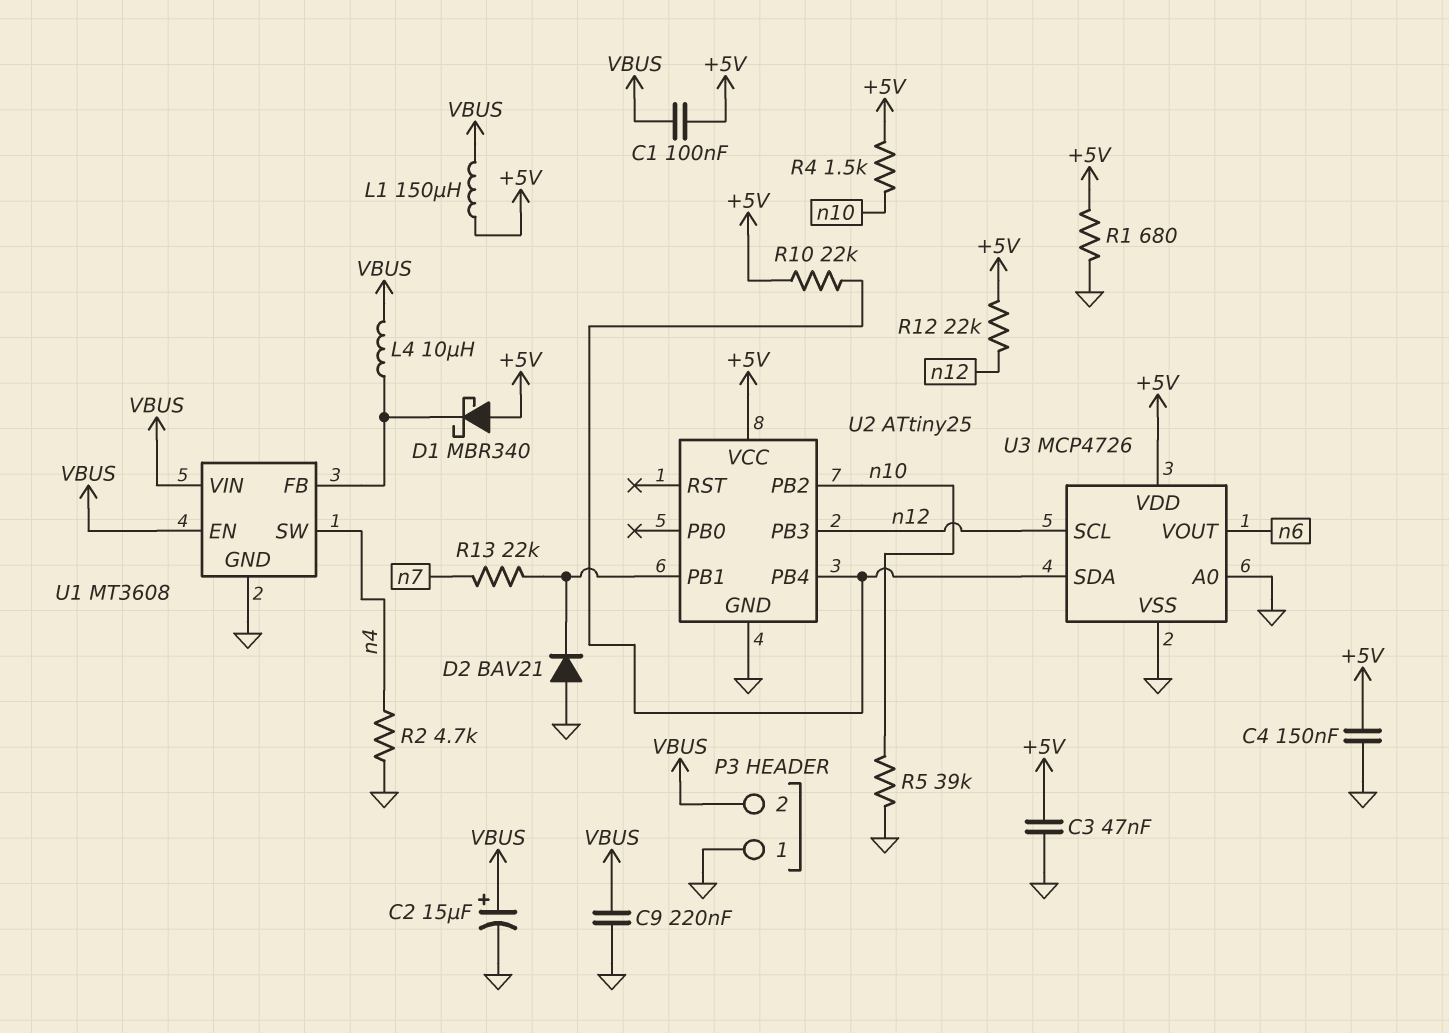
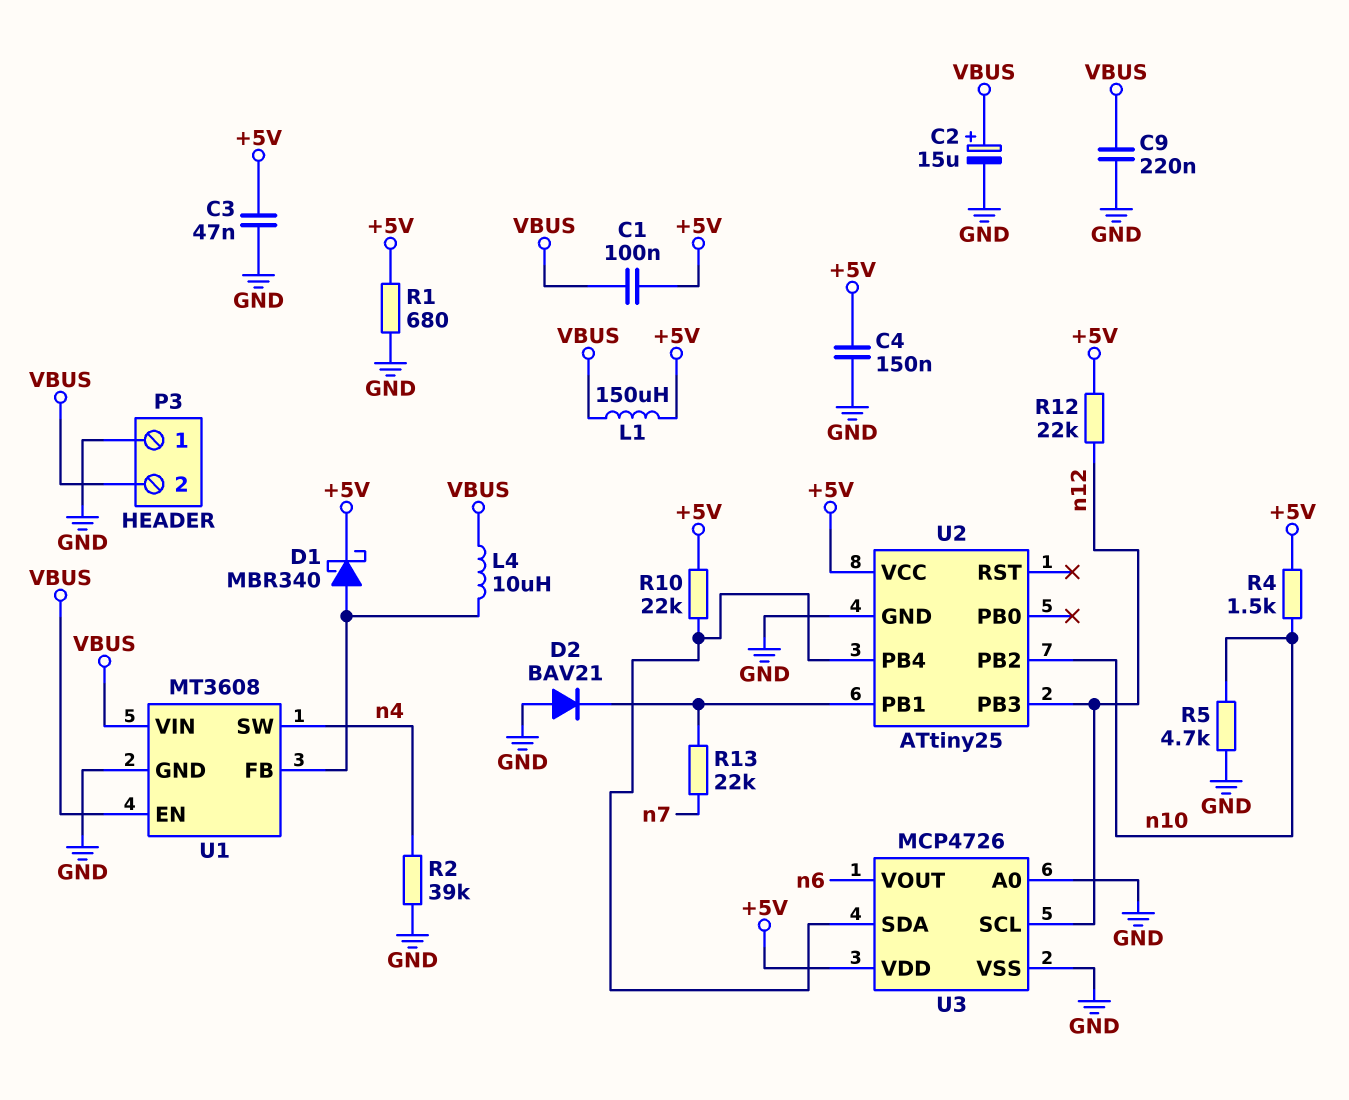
D1: schottky MBR340 (A +5V, K U1/FB) -> schottky MBR340 (A U1/FB, K +5V)
R2: 4.7k (GND, n4) -> 39k (GND, n4)
R5: 39k (GND, n10) -> 4.7k (GND, n10)

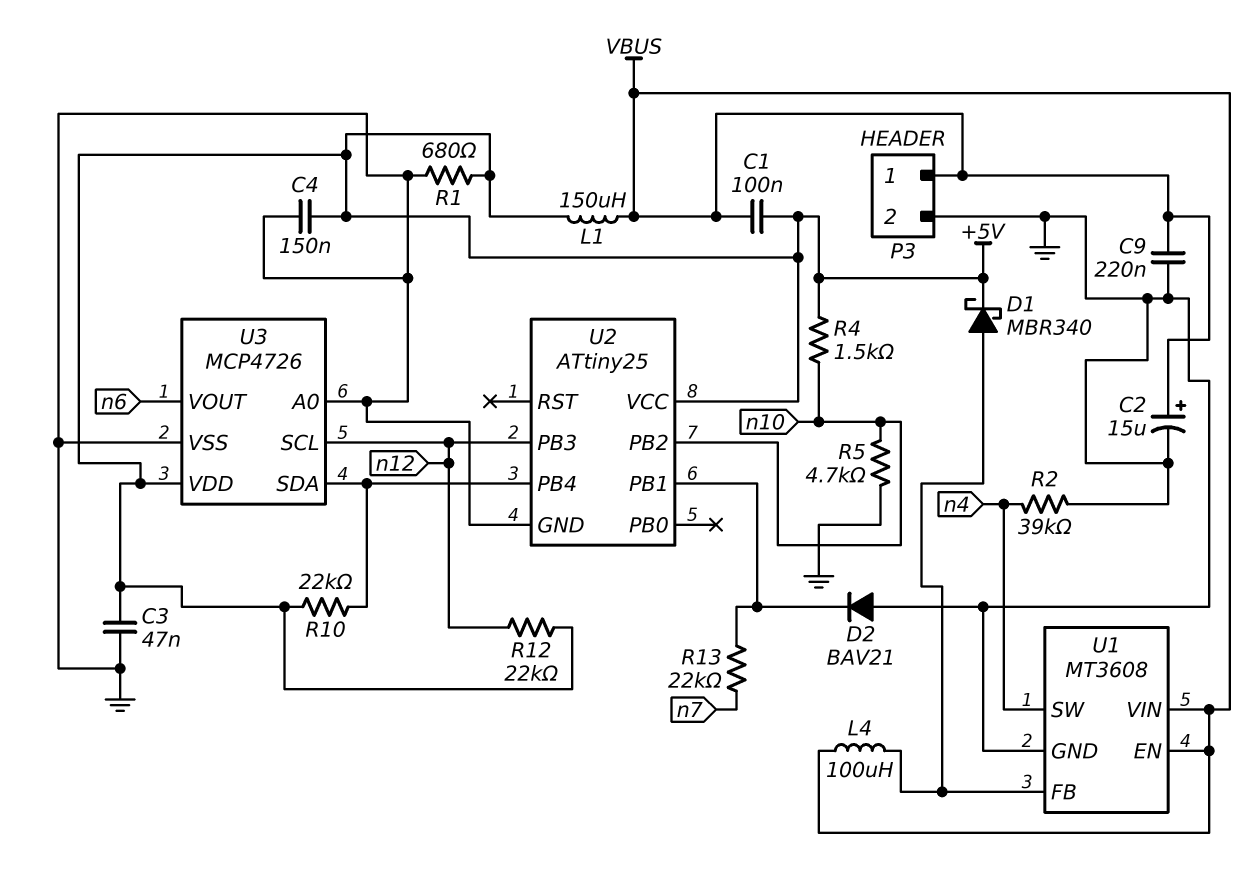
L4: 10uH (U1/FB, VBUS) -> 100uH (U1/FB, VBUS)
P3 pin 1: GND -> VBUS
P3 pin 2: VBUS -> GND

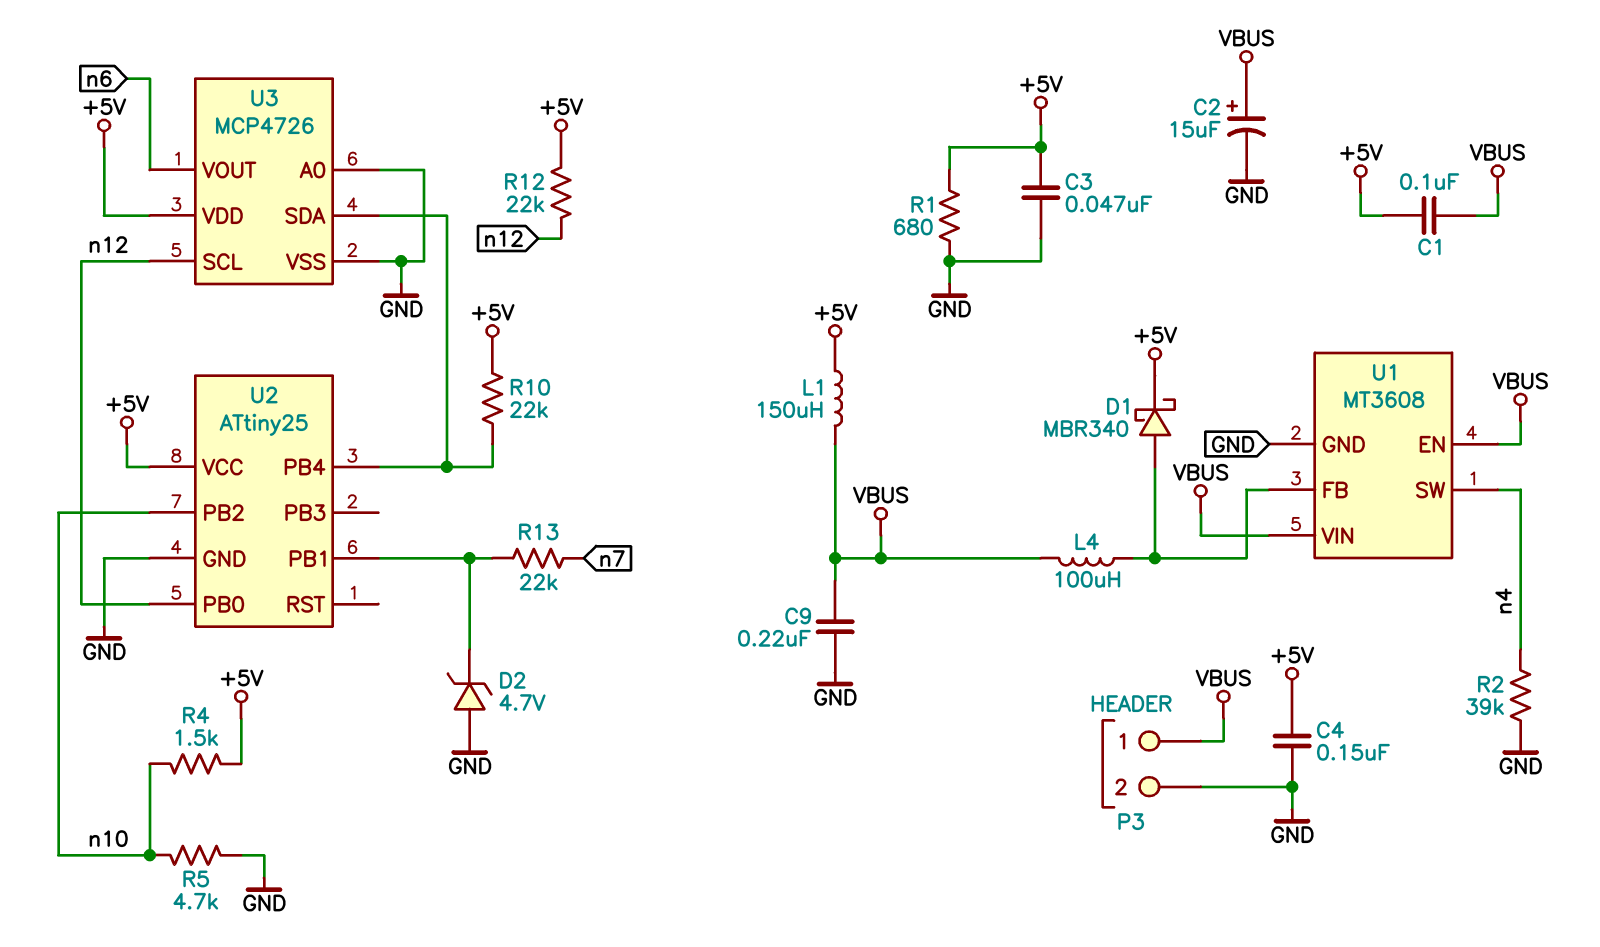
D2: diode BAV21 (A GND, K U2/PB1) -> zener 4.7V (A GND, K U2/PB1)
U2 pin PB0: none -> n12
U2 pin PB3: n12 -> none

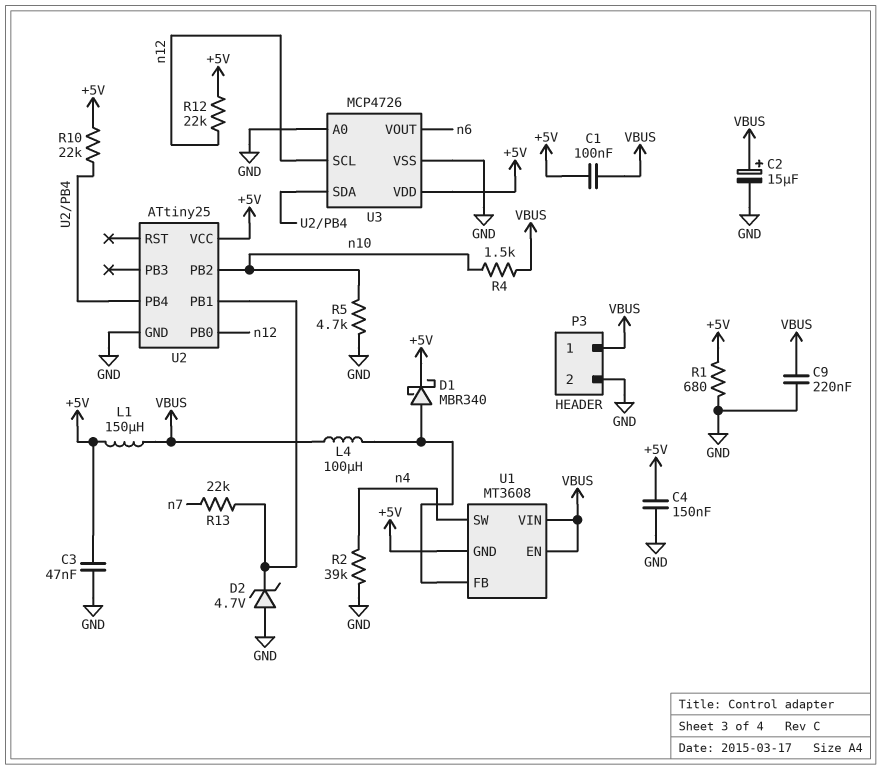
R4: 1.5k (+5V, n10) -> 1.5k (VBUS, n10)
U1 pin GND: GND -> +5V

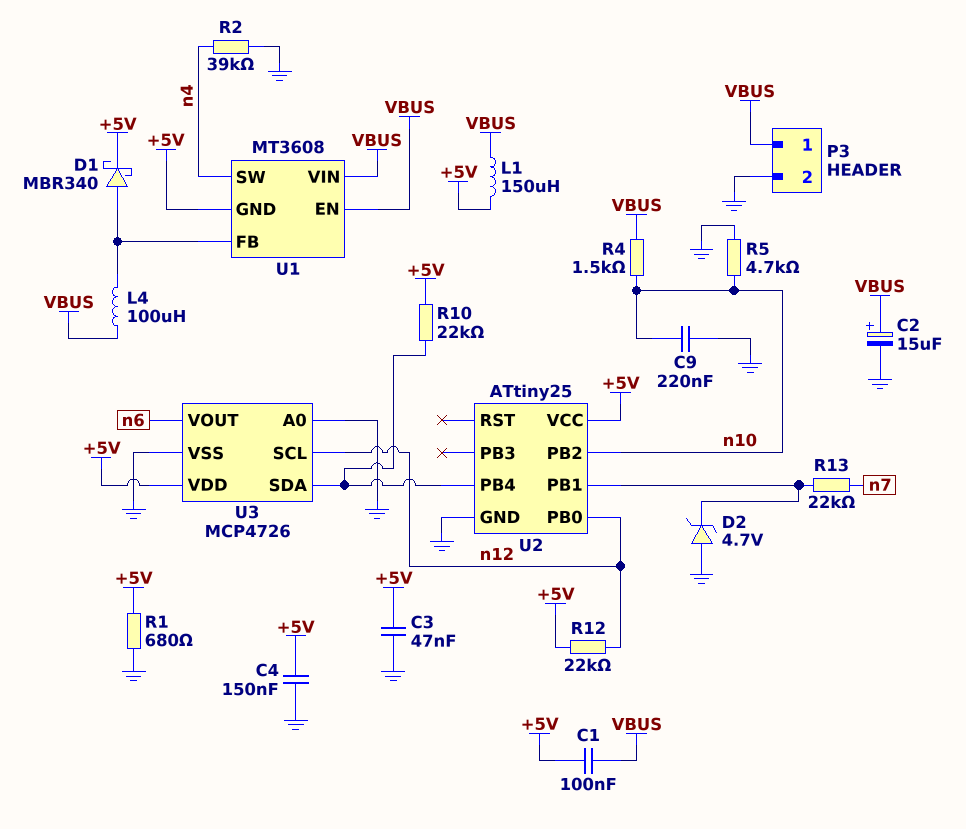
C9: 220nF (GND, VBUS) -> 220nF (GND, n10)

